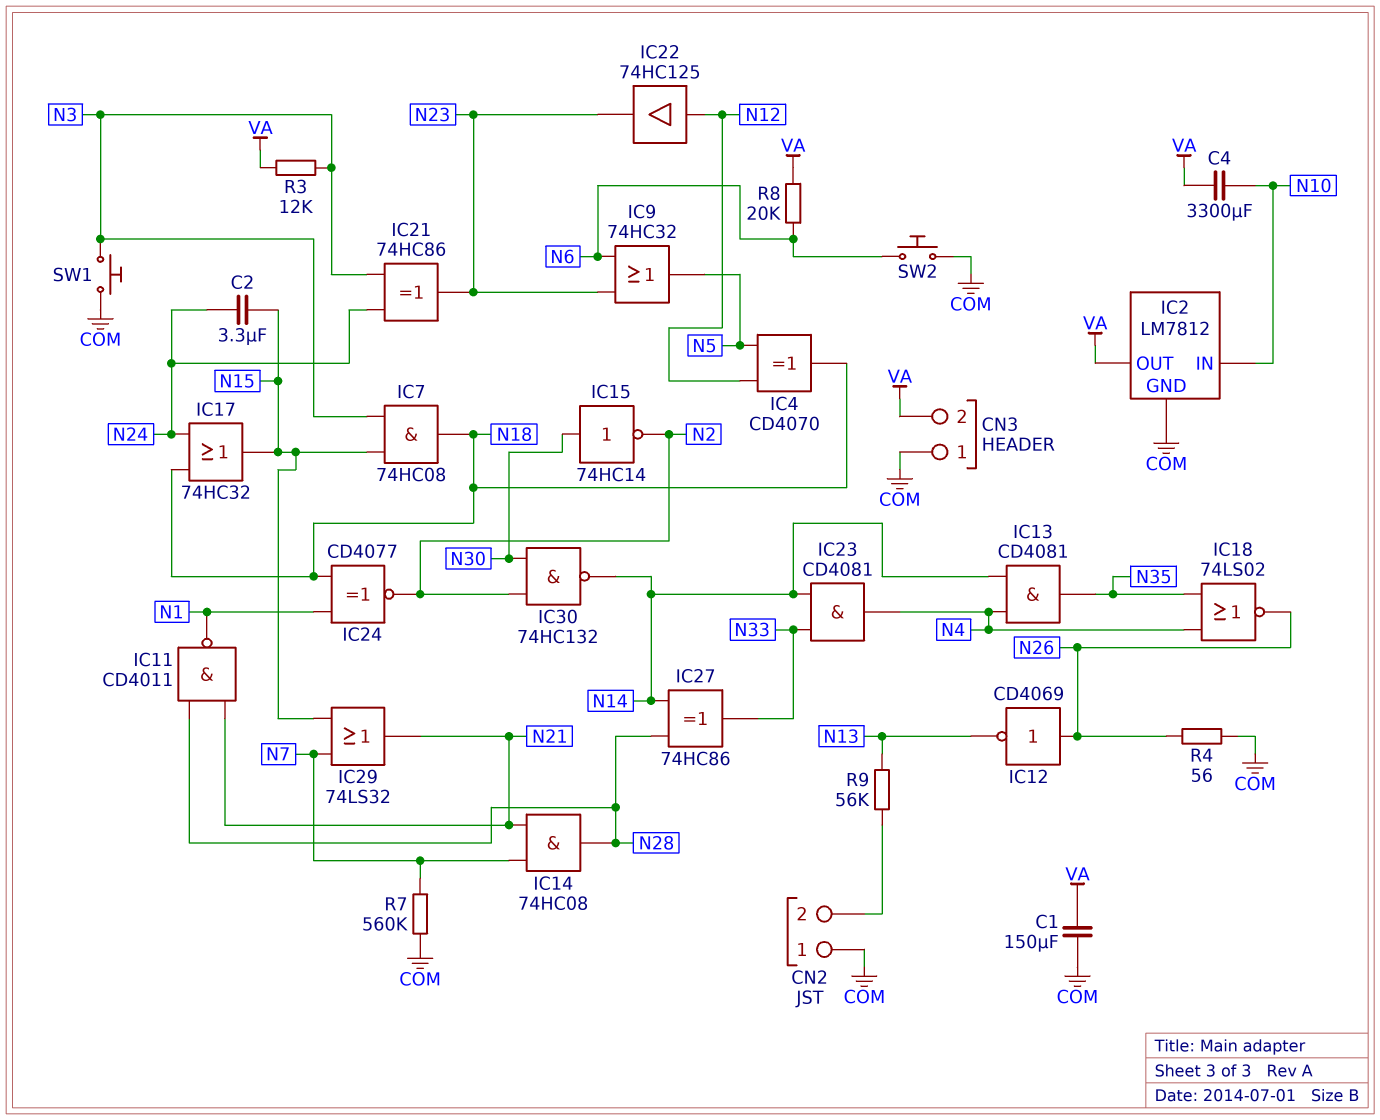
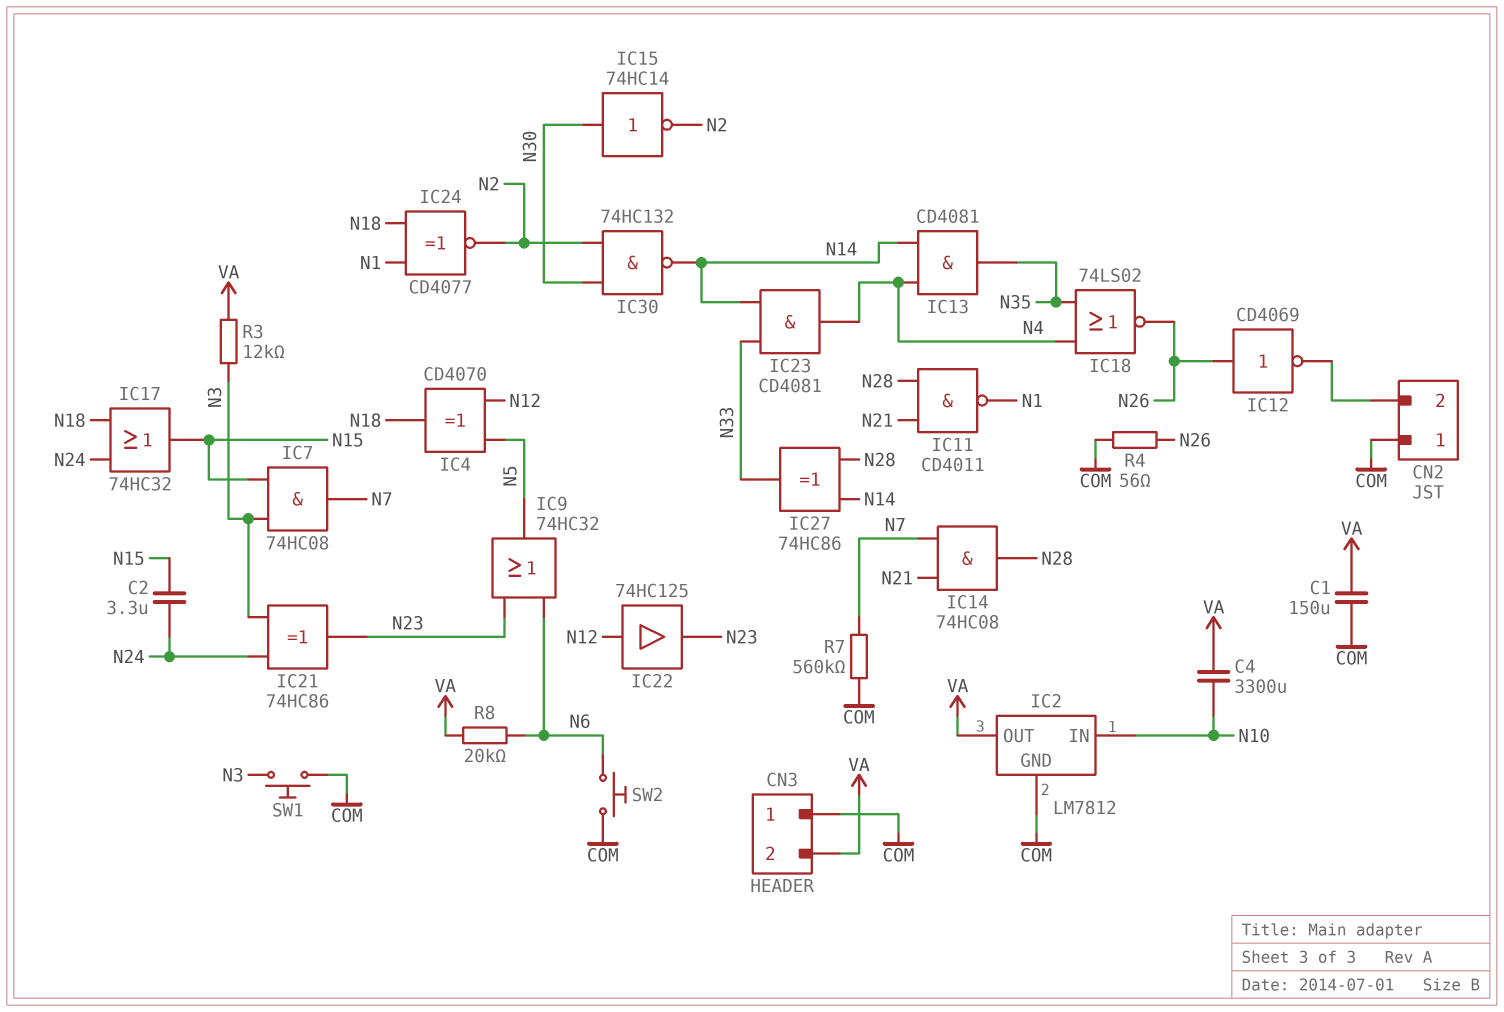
IC7: AND 74HC08 (in N3, in N15, out N18) -> AND 74HC08 (in N3, in N15, out N7)
IC12: NOT CD4069 (in N26, out N13) -> NOT CD4069 (in N26, out CN2/2)
IC29: OR 74LS32 (in N7, in N15, out N21) -> none
R9: 56k (CN2/2, N13) -> none

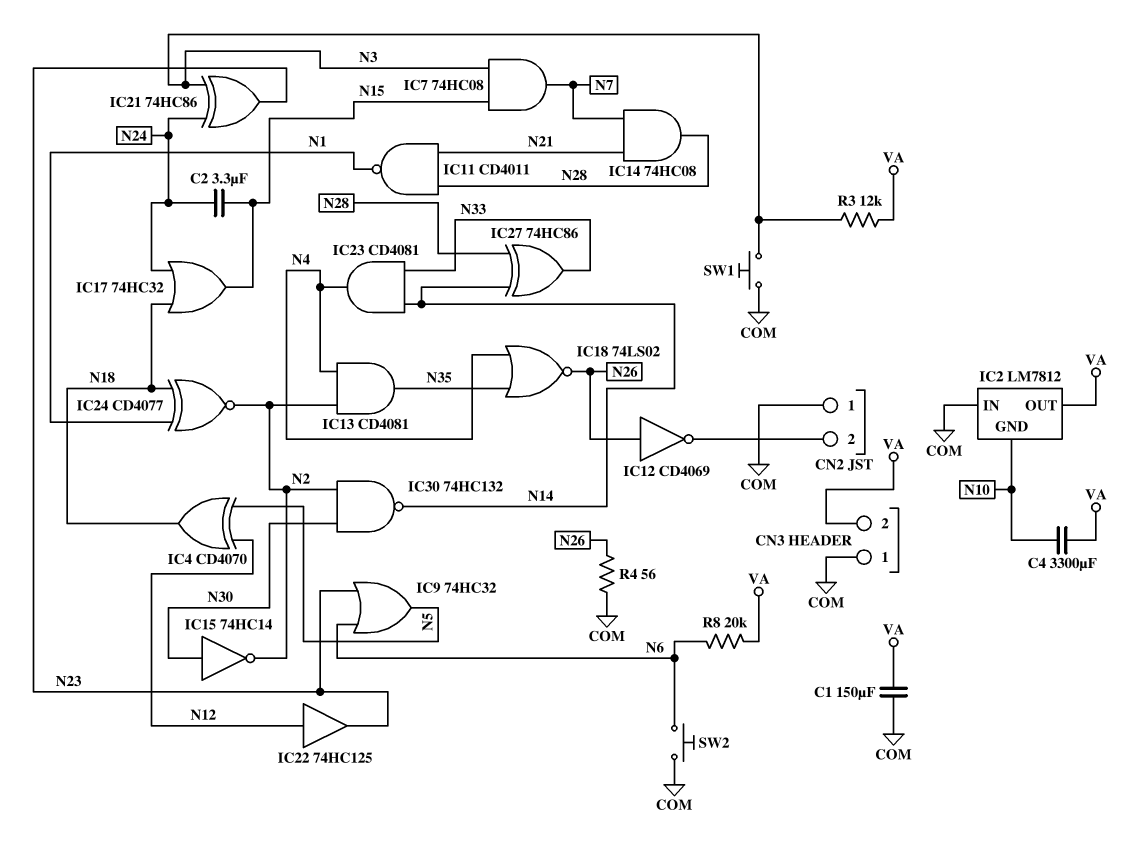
IC2 pin GND: COM -> N10
IC2 pin IN: N10 -> COM
IC13: AND CD4081 (in N4, in N14, out N35) -> AND CD4081 (in N2, in N4, out N35)
R7: 560k (COM, N7) -> none

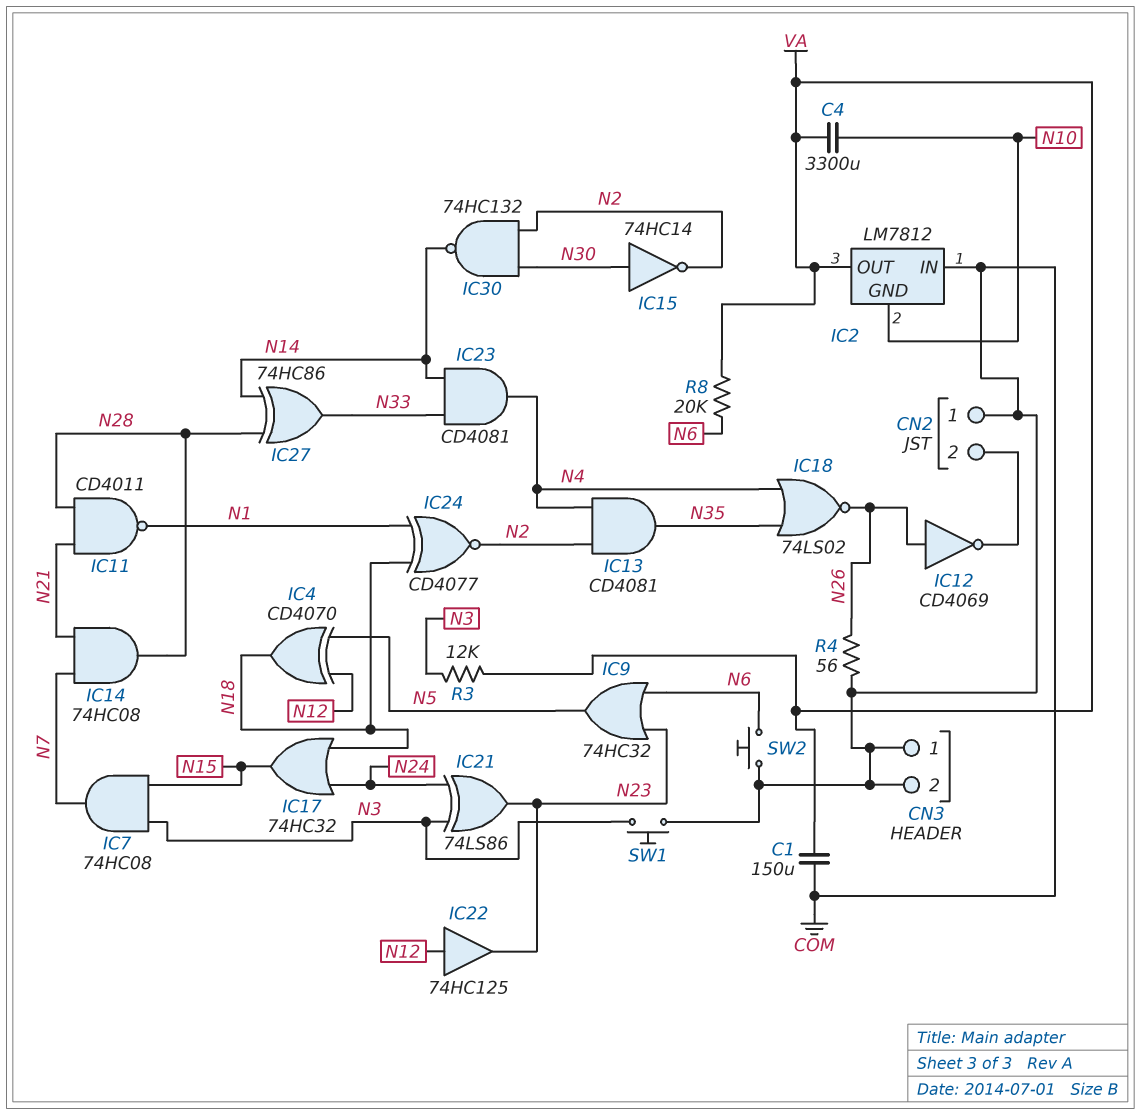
C2: 3.3uF (N15, N24) -> none
CN3 pin 2: VA -> COM
IC21: XOR 74HC86 (in N3, in N24, out N23) -> XOR 74LS86 (in N3, in N24, out N23)

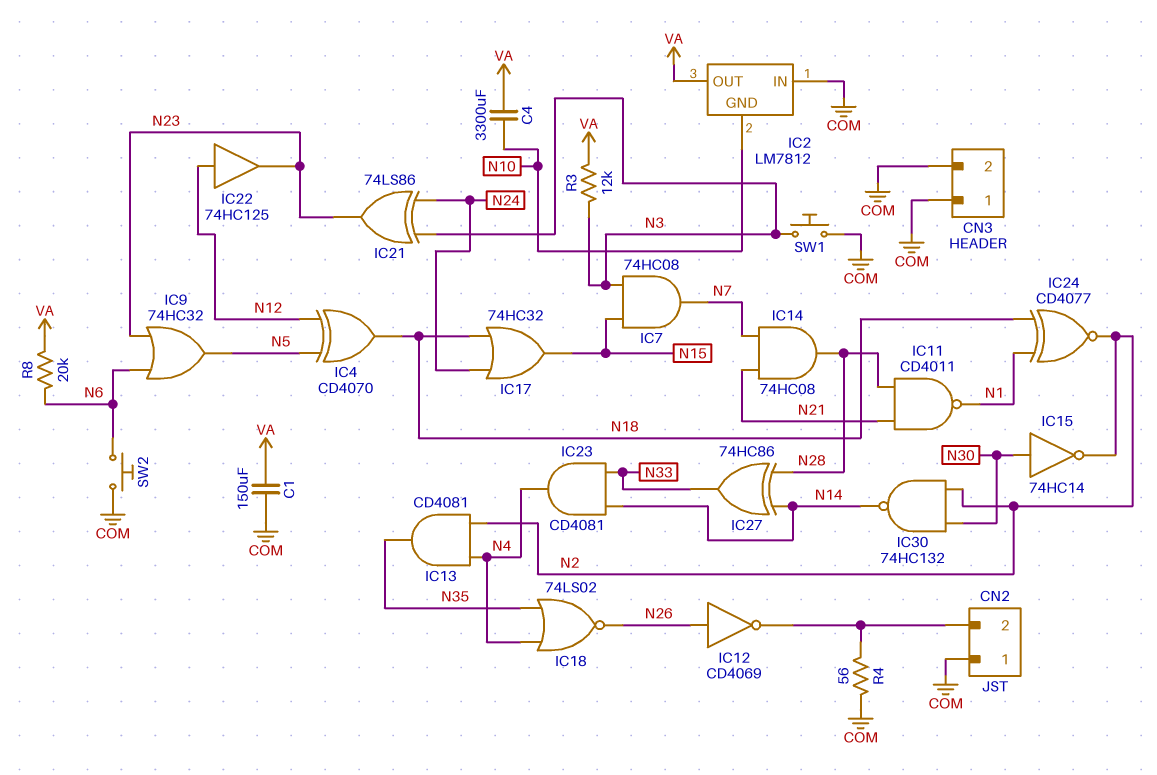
R4: 56 (COM, N26) -> 56 (CN2/2, COM)

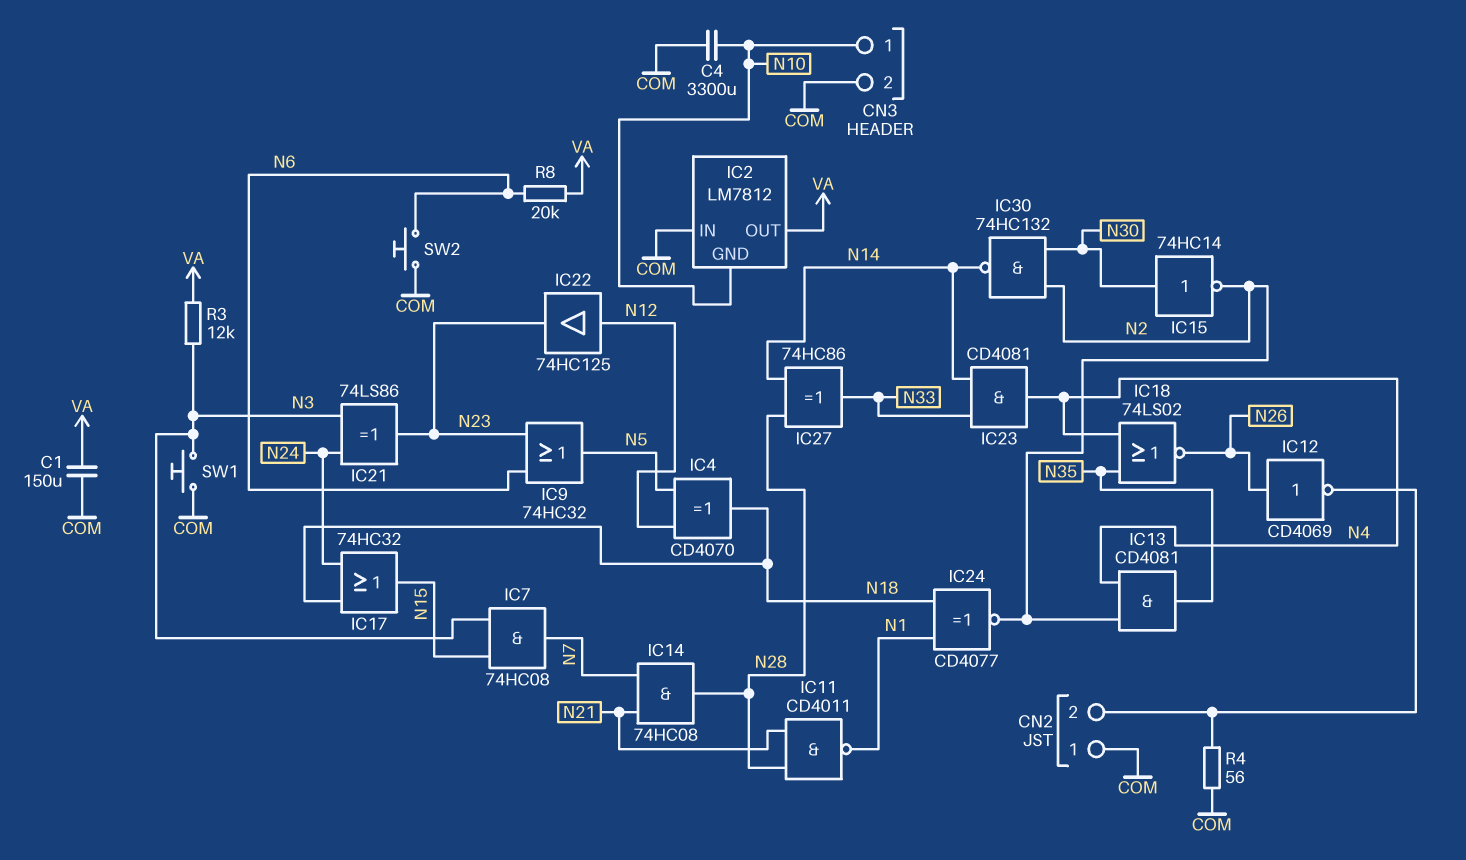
C4: 3300uF (N10, VA) -> 3300uF (COM, N10)
CN3 pin 1: COM -> N10

